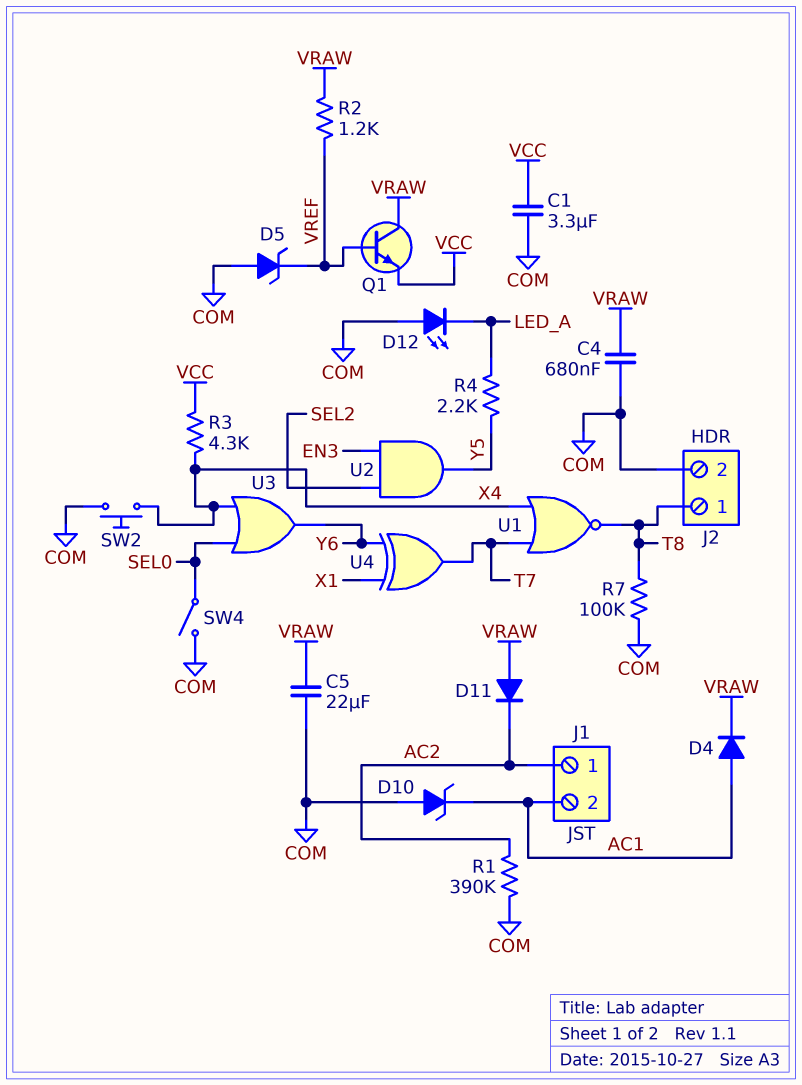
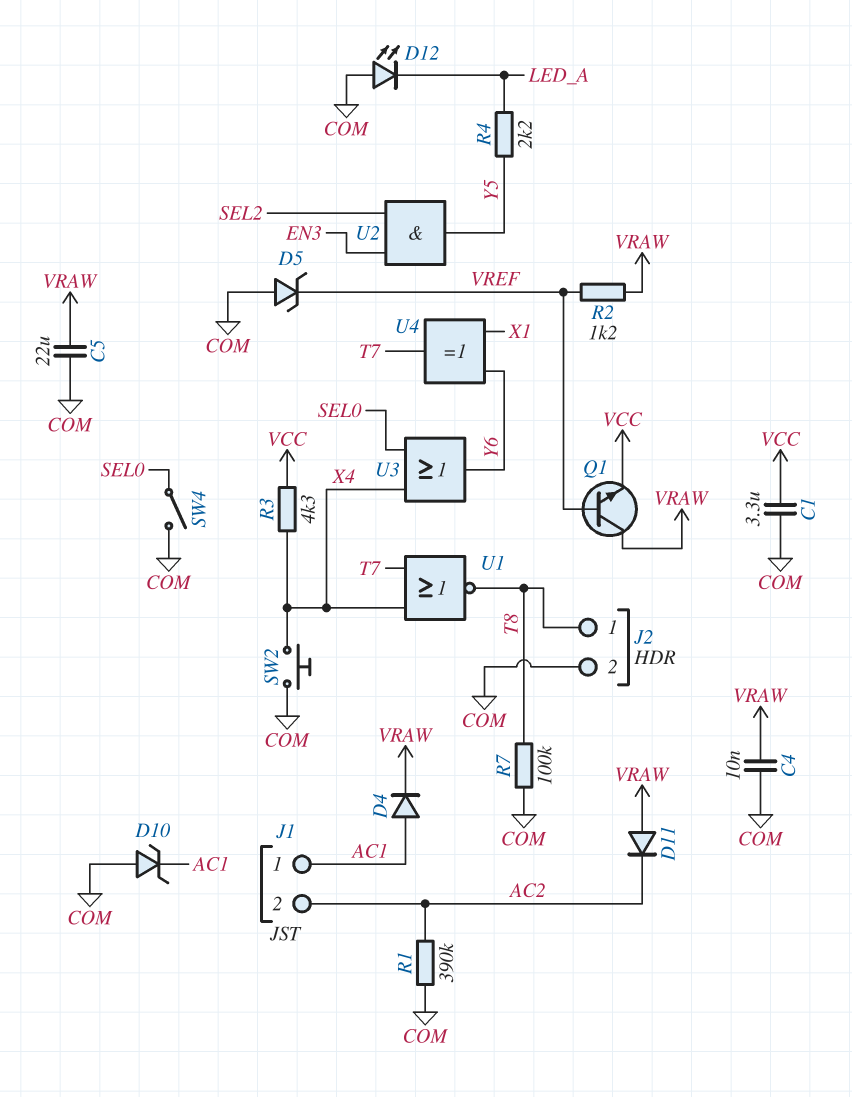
C4: 680nF (COM, VRAW) -> 10nF (COM, VRAW)
J1 pin 1: AC2 -> AC1
J1 pin 2: AC1 -> AC2

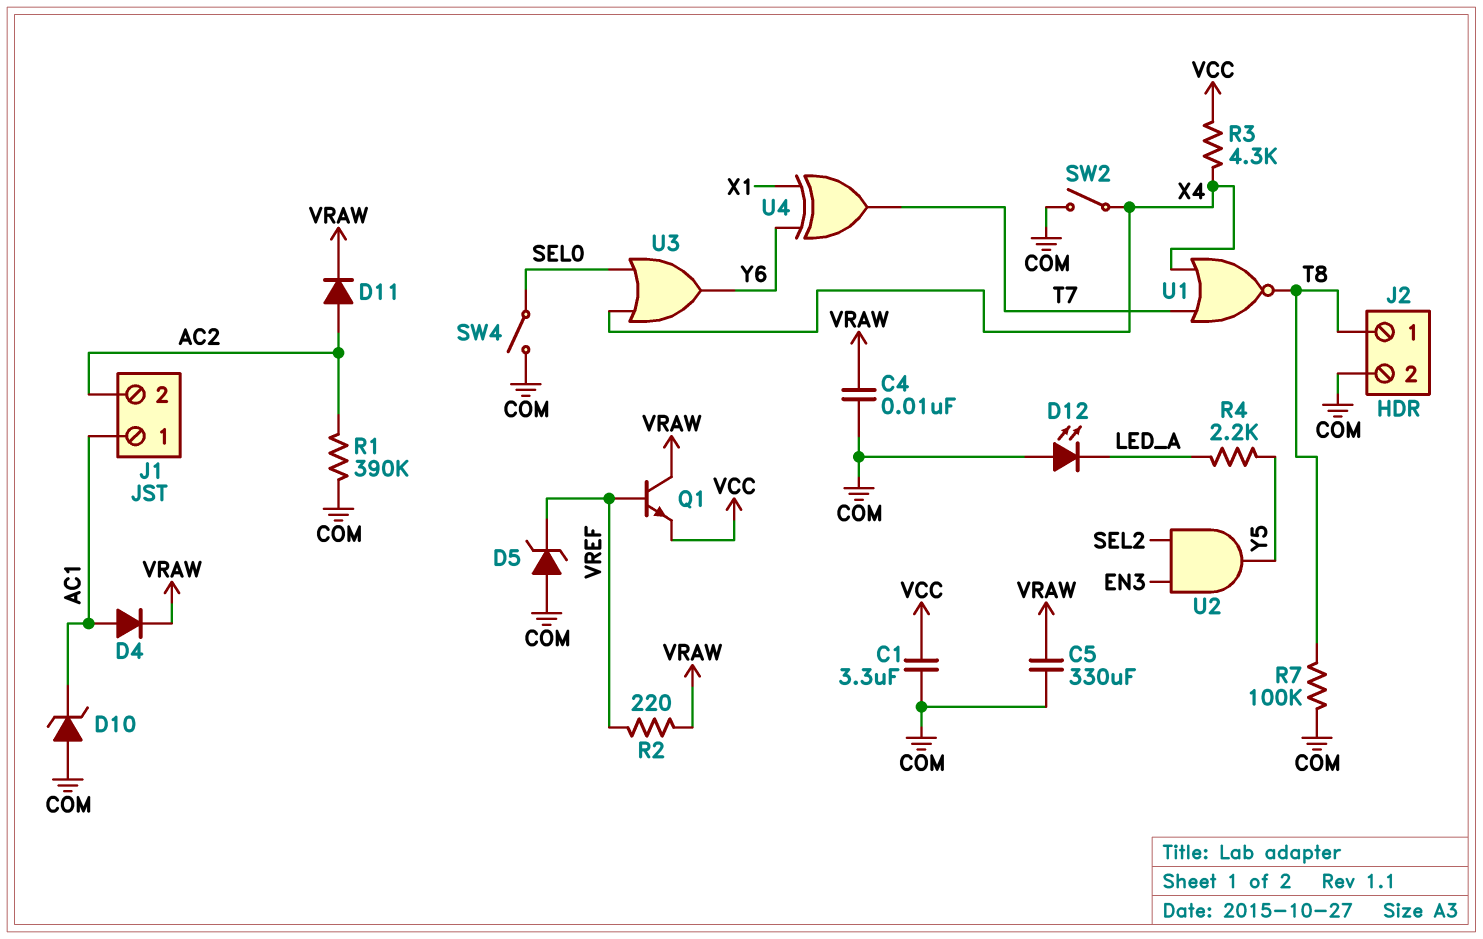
C5: 22uF (COM, VRAW) -> 330uF (COM, VRAW)
D11: diode (A VRAW, K AC2) -> diode (A AC2, K VRAW)
R2: 1.2k (VRAW, VREF) -> 220 (VRAW, VREF)
SW2: button (COM, X4) -> switch (COM, X4)

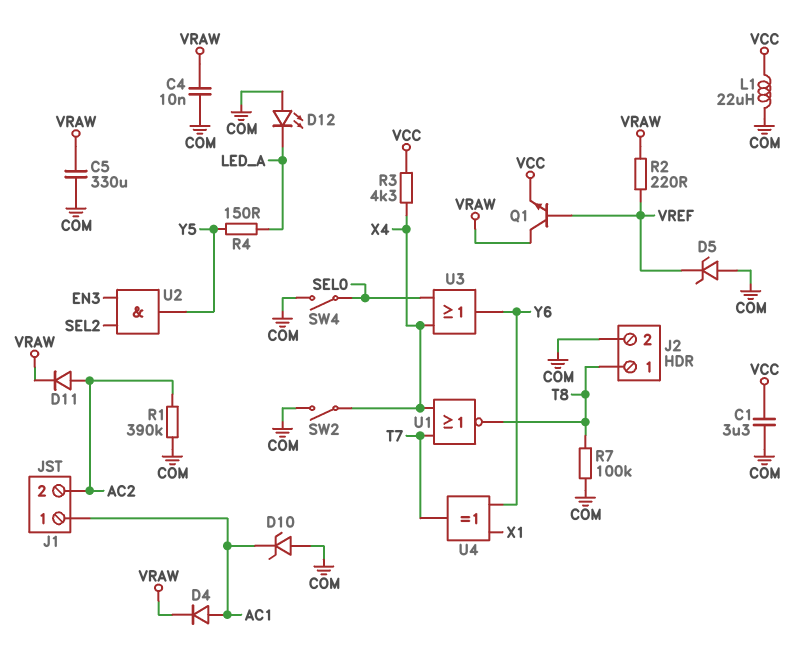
L1: none -> 22uH (COM, VCC)
R4: 2.2k (LED_A, Y5) -> 150 (LED_A, Y5)

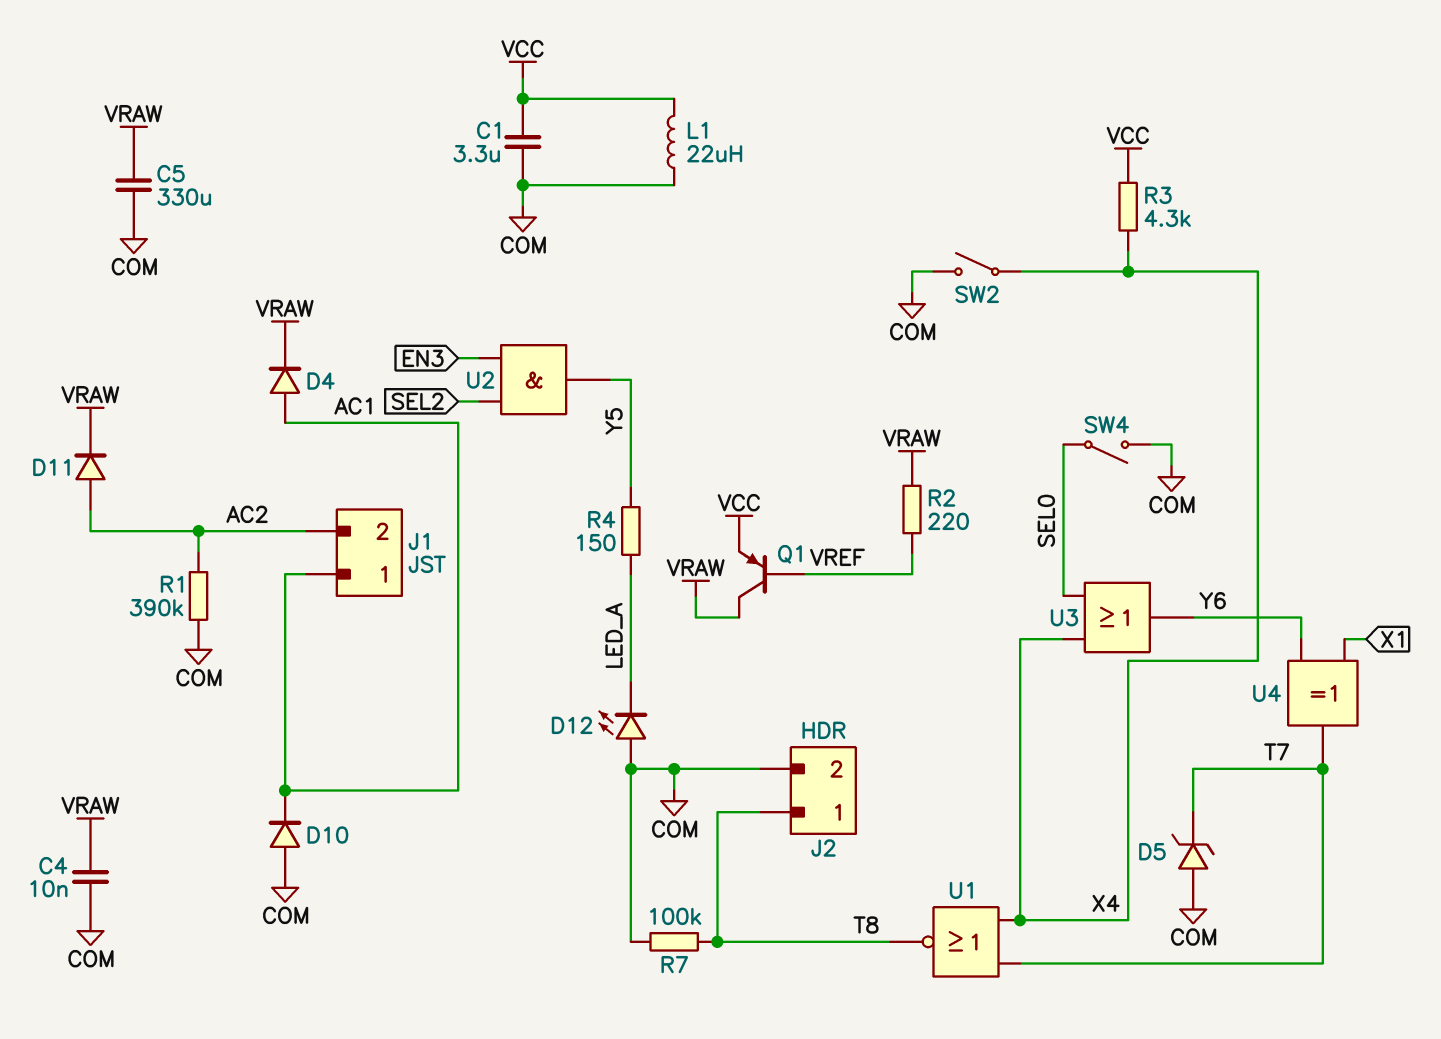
D5: zener (A COM, K VREF) -> zener (A COM, K T7)
D10: zener (A COM, K AC1) -> diode (A COM, K AC1)
Q1: NPN (B VREF, C VRAW, E VCC) -> PNP (B VREF, C VRAW, E VCC)

